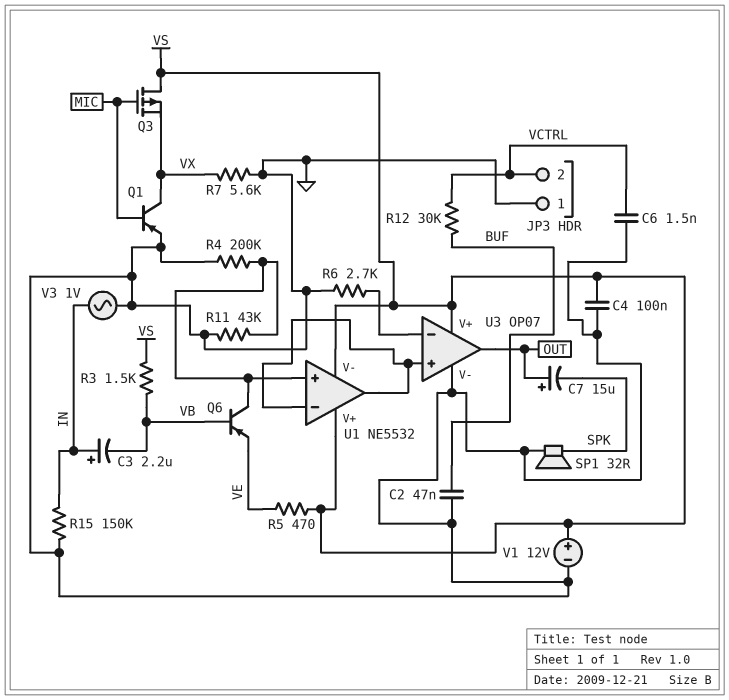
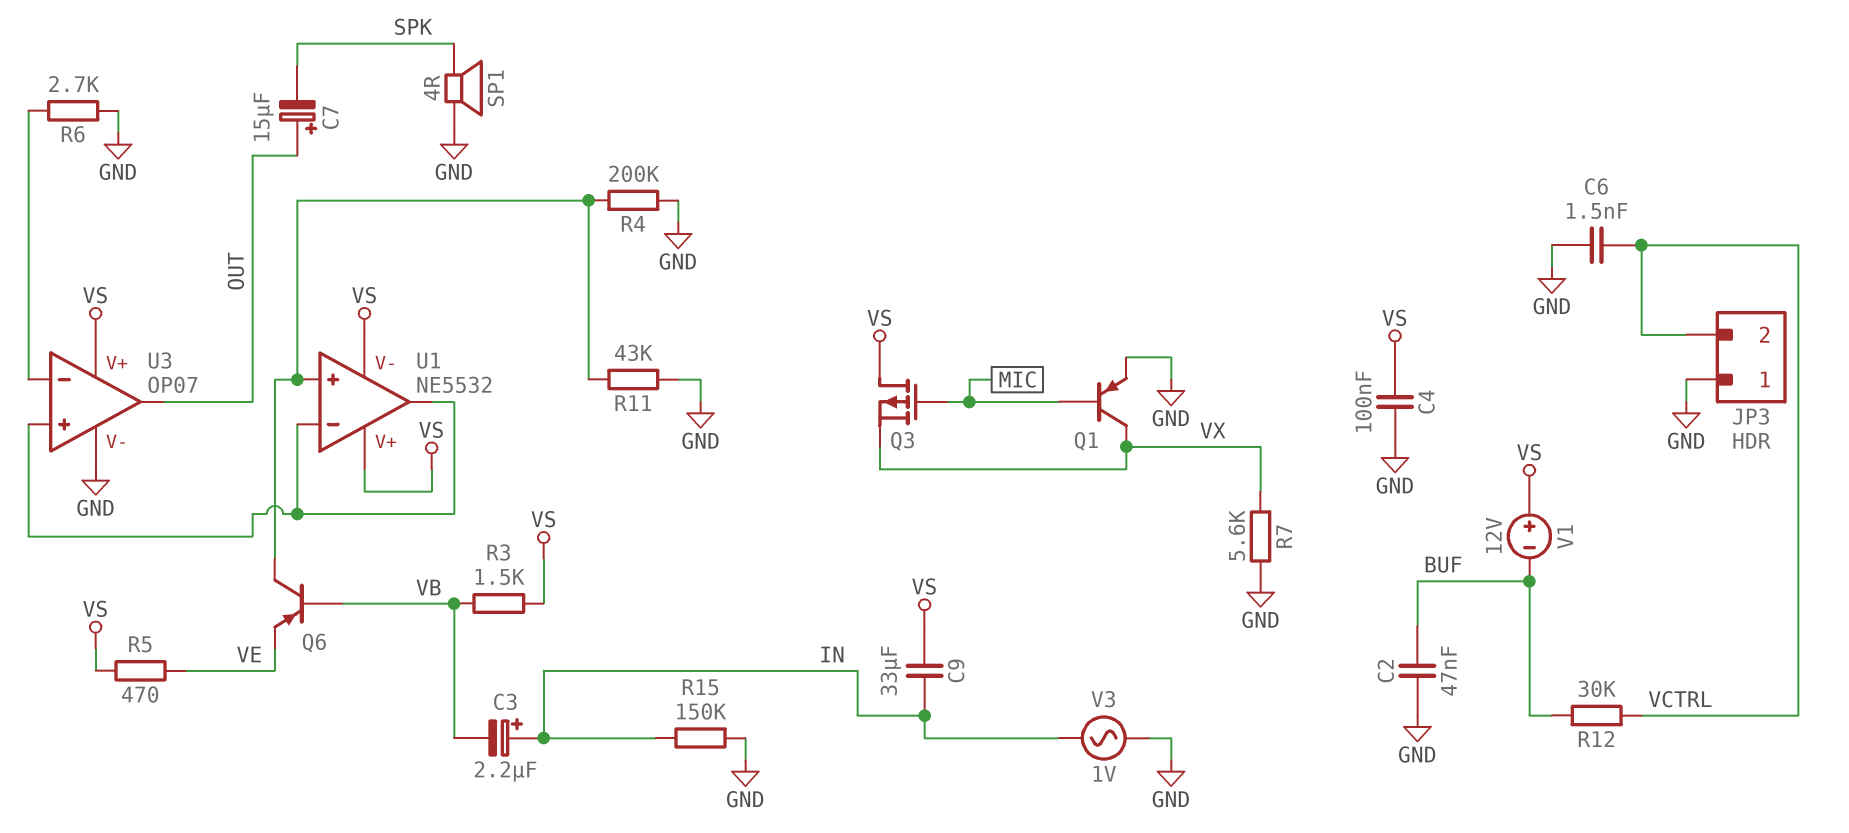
C9: none -> 33uF (IN, VS)
SP1: speaker 32R (GND, SPK) -> speaker 4R (GND, SPK)
V1: 12V (plus VS, minus GND) -> 12V (plus VS, minus BUF)

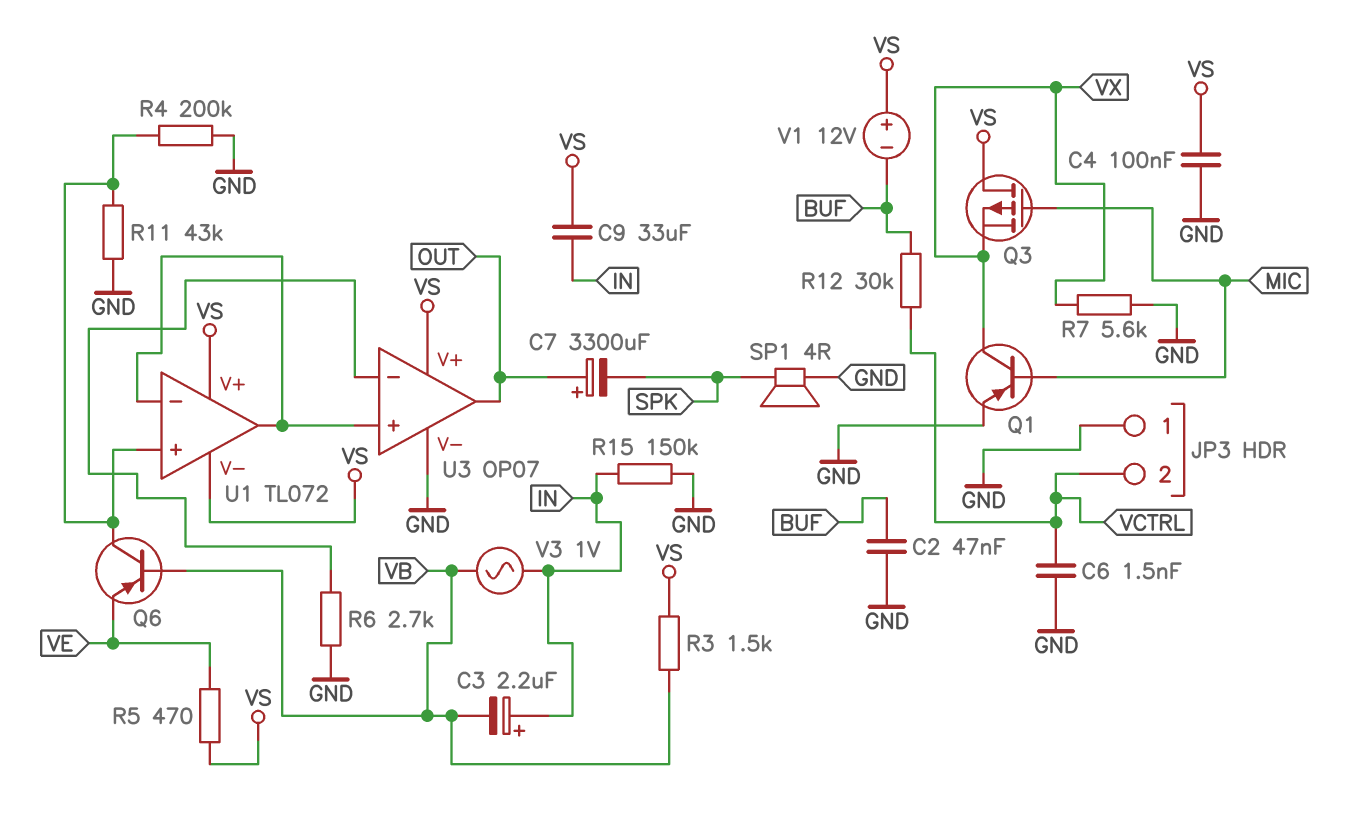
C7: 15uF (plus OUT, minus SPK) -> 3300uF (plus OUT, minus SPK)
U1: NE5532 -> TL072
V3: AC 1V (GND, IN) -> AC 1V (IN, VB)

